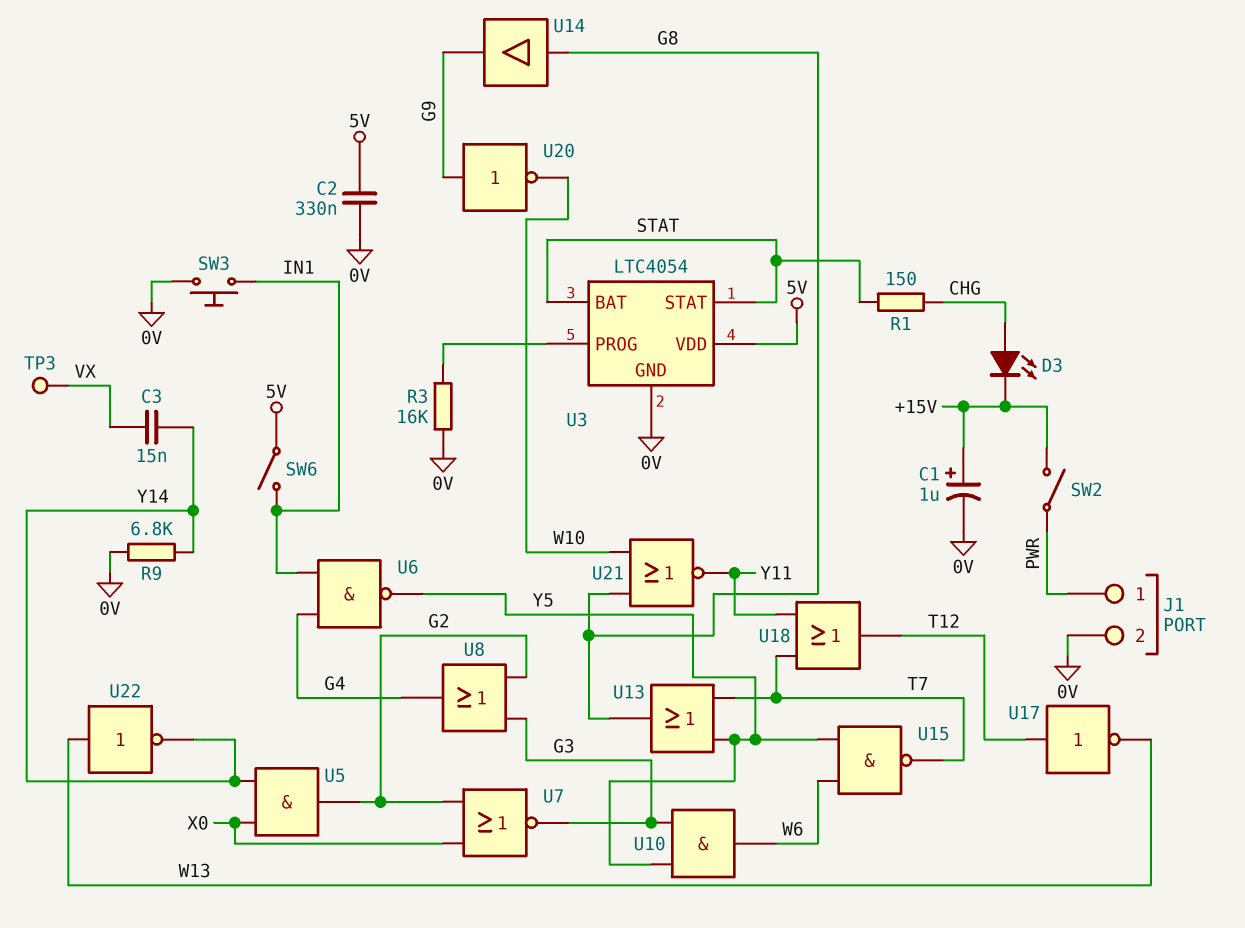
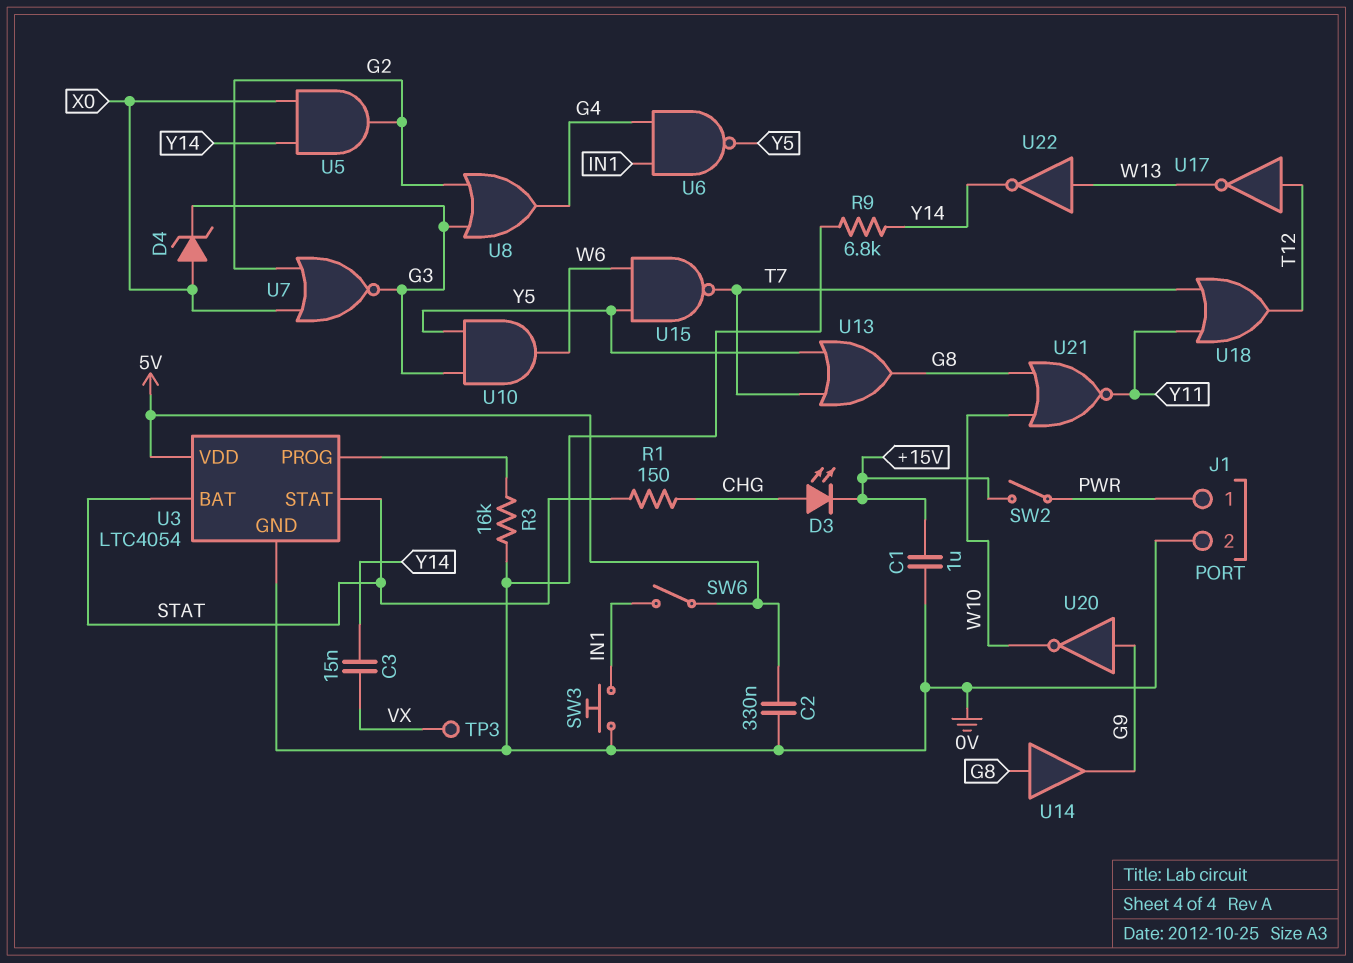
C1: 1uF (plus +15V, minus 0V) -> 1uF (+15V, 0V)
D4: none -> zener (A X0, K G3)

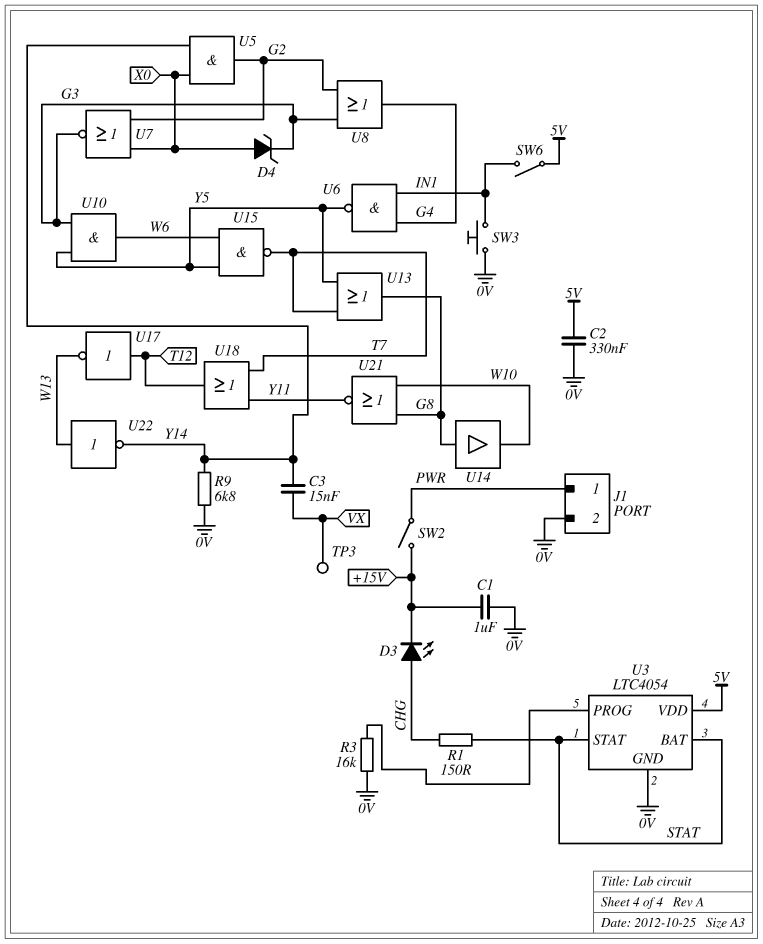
U14: buffer (in G8, out G9) -> buffer (in G8, out W10)
U20: NOT (in G9, out W10) -> none

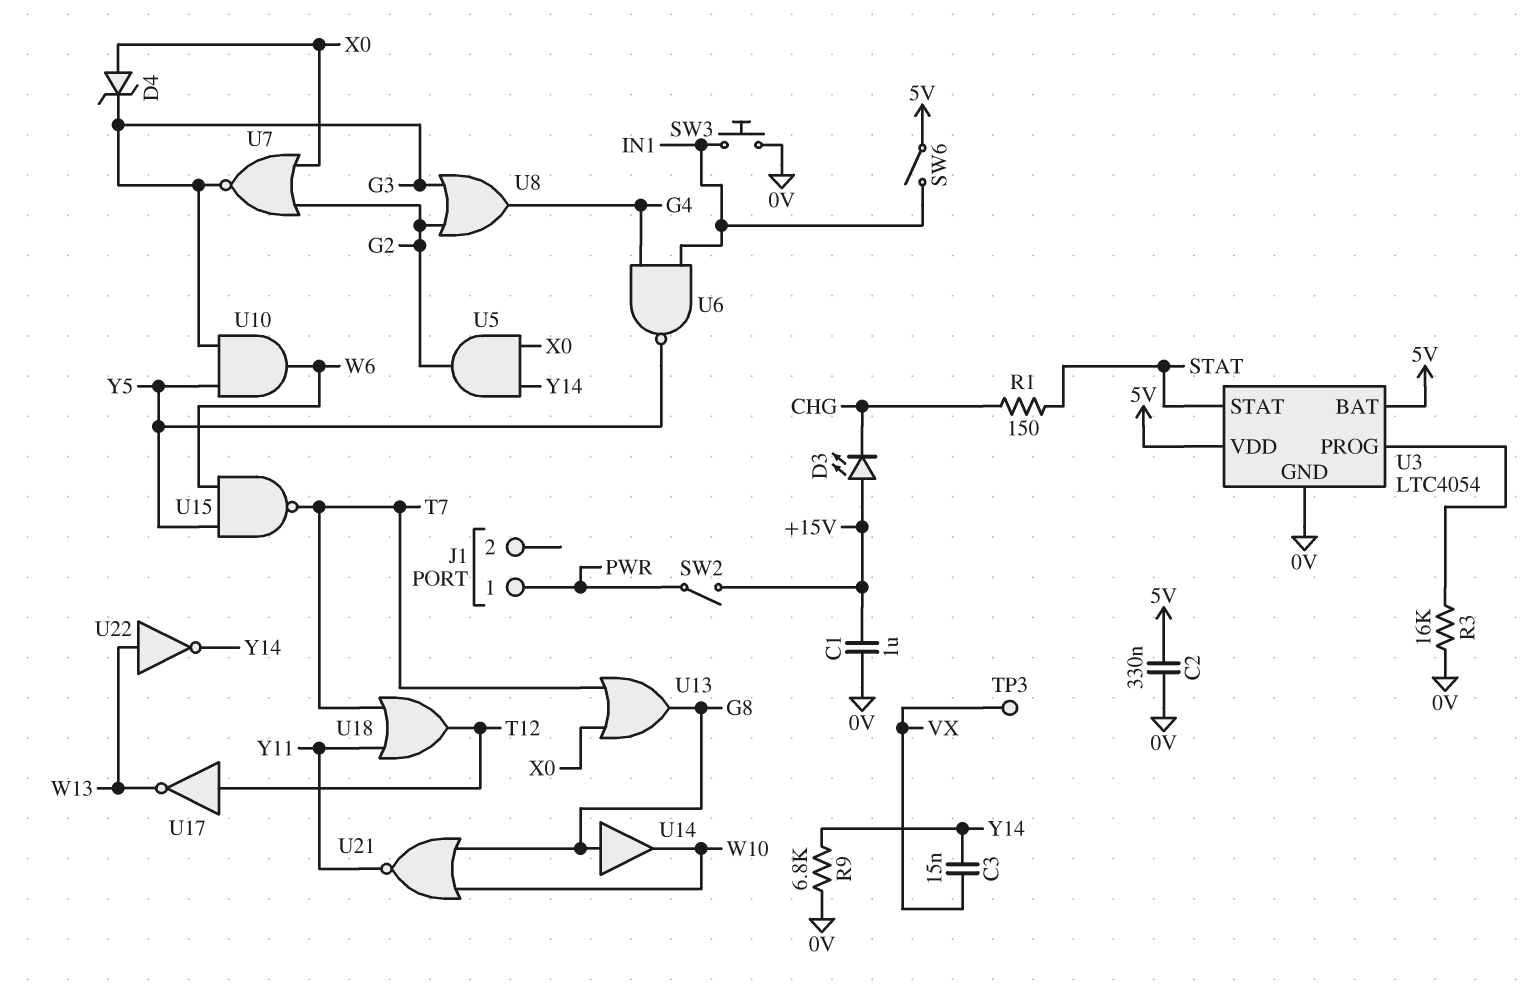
D3: LED (A CHG, K +15V) -> LED (A +15V, K CHG)
J1 pin 2: 0V -> none
U3 pin BAT: STAT -> 5V
U13: OR (in T7, in Y5, out G8) -> OR (in T7, in X0, out G8)

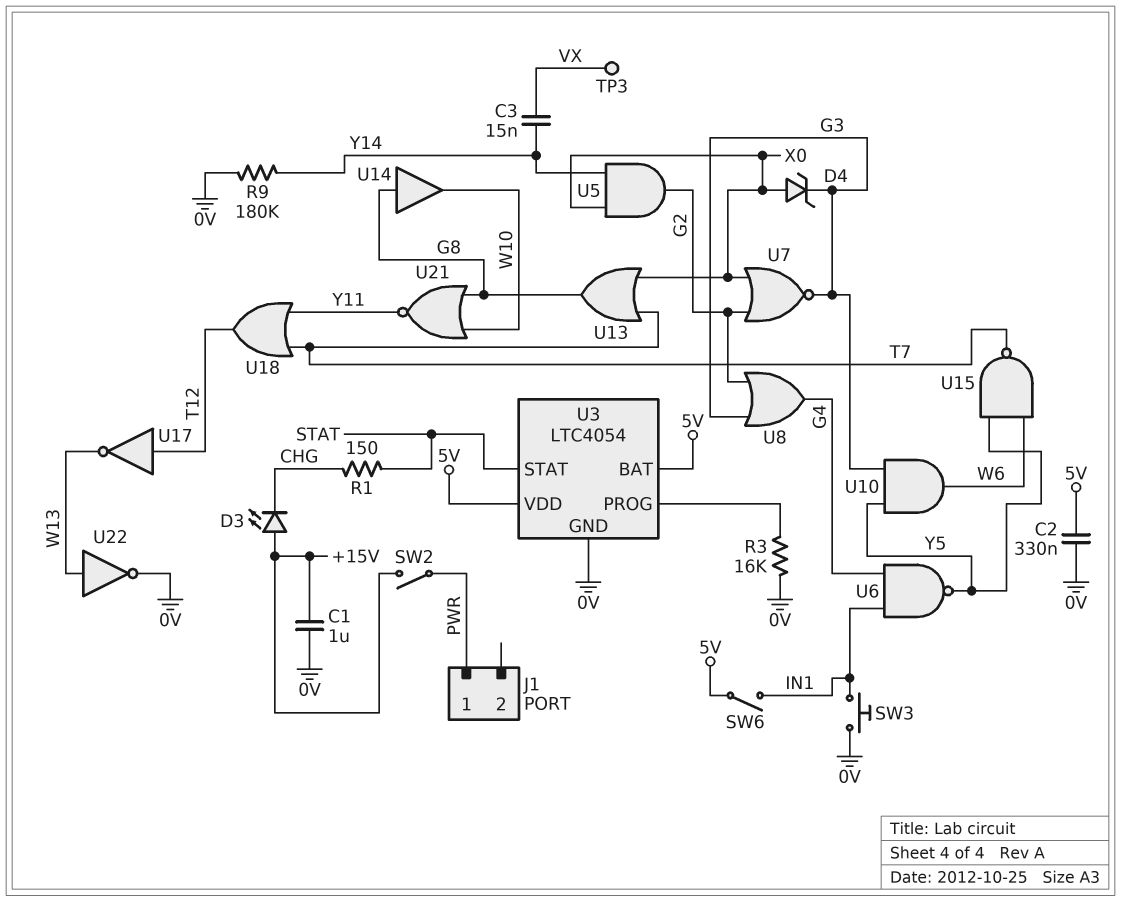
R9: 6.8k (0V, Y14) -> 180k (0V, Y14)
U22: NOT (in W13, out Y14) -> NOT (in W13, out 0V)

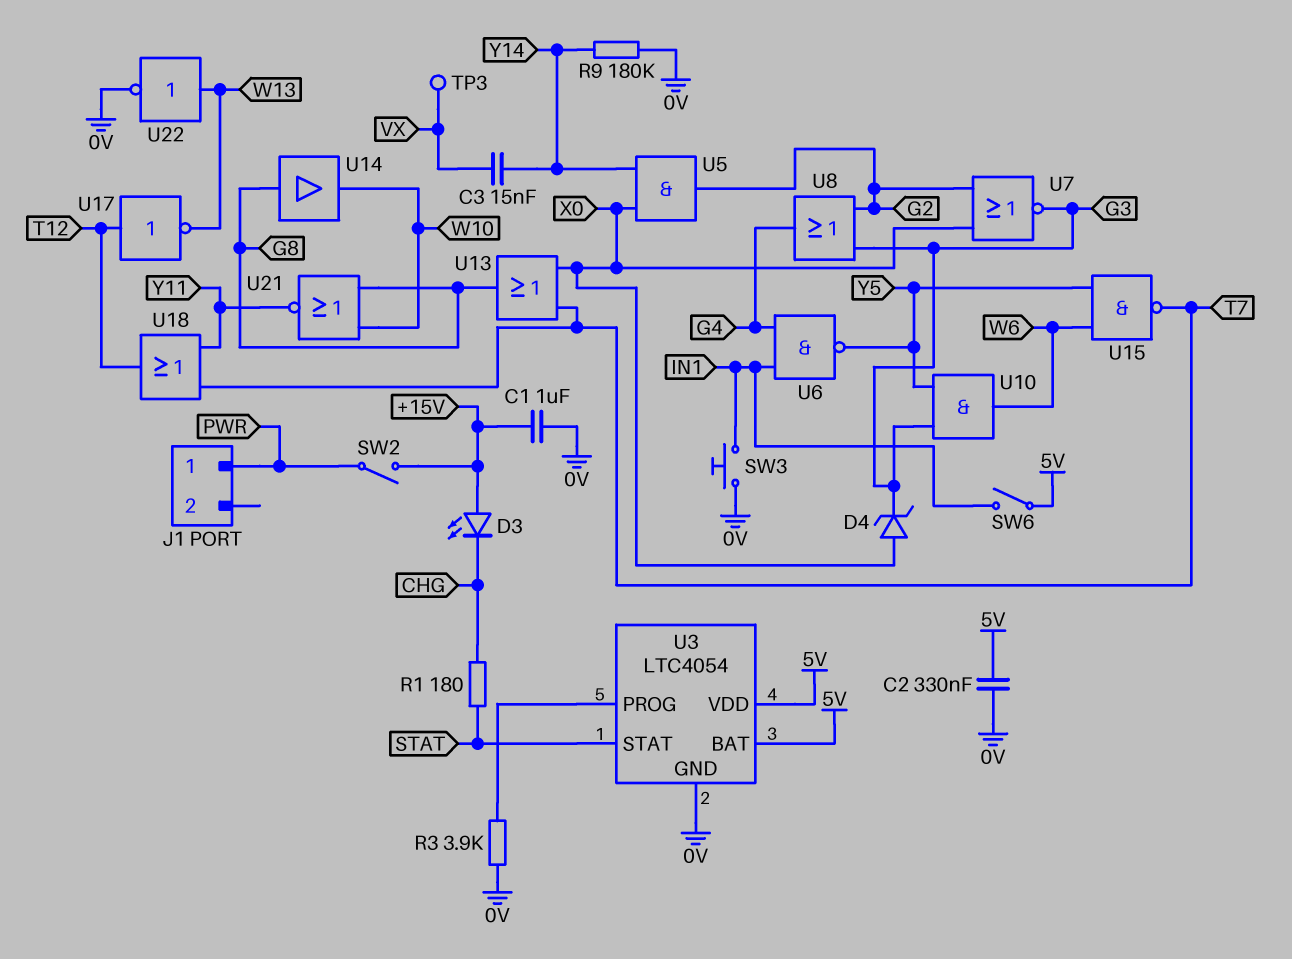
R1: 150 (CHG, STAT) -> 180 (CHG, STAT)
R3: 16k (0V, U3/PROG) -> 3.9k (0V, U3/PROG)

